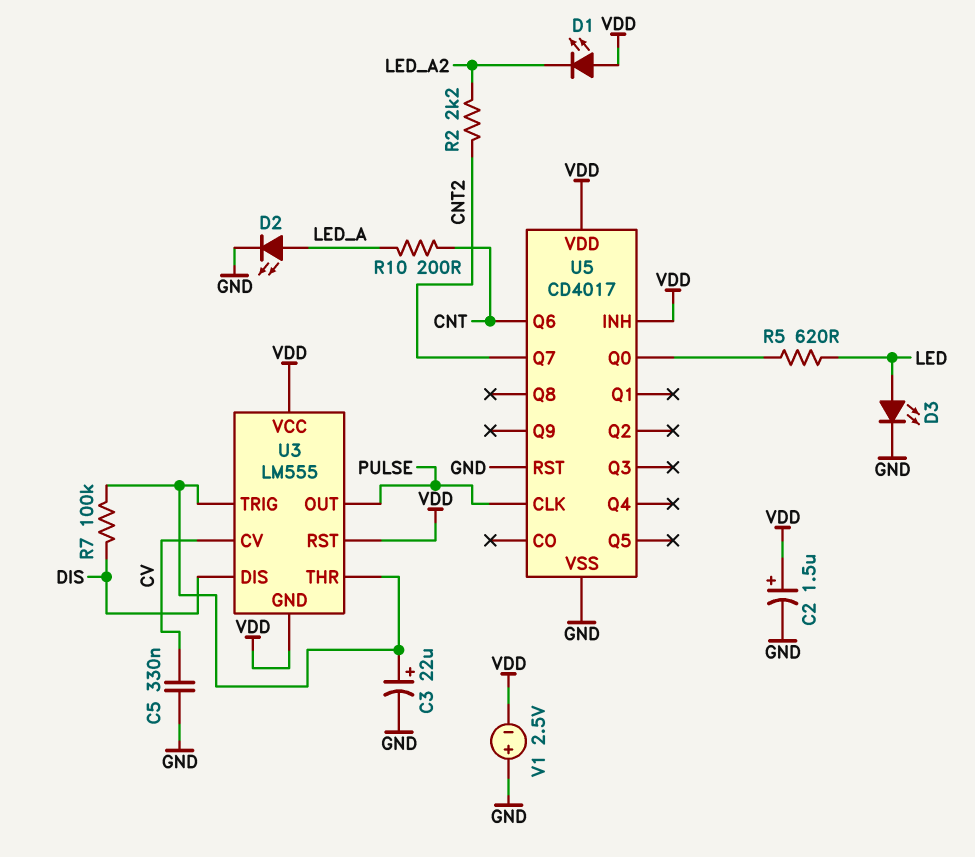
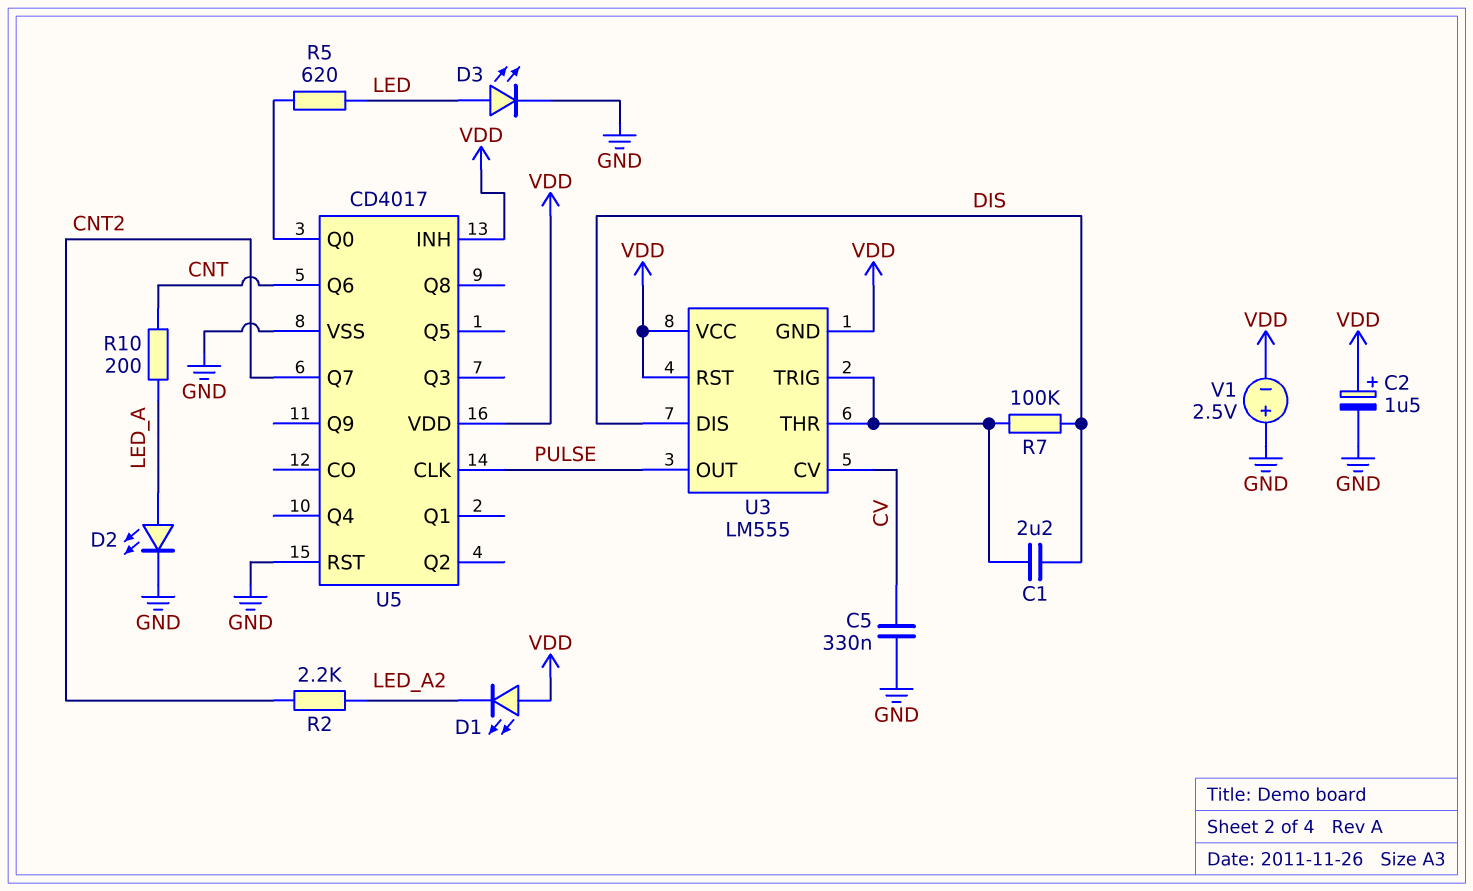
C1: none -> 2.2uF (DIS, U3/THR)
C3: 22uF (plus U3/THR, minus GND) -> none

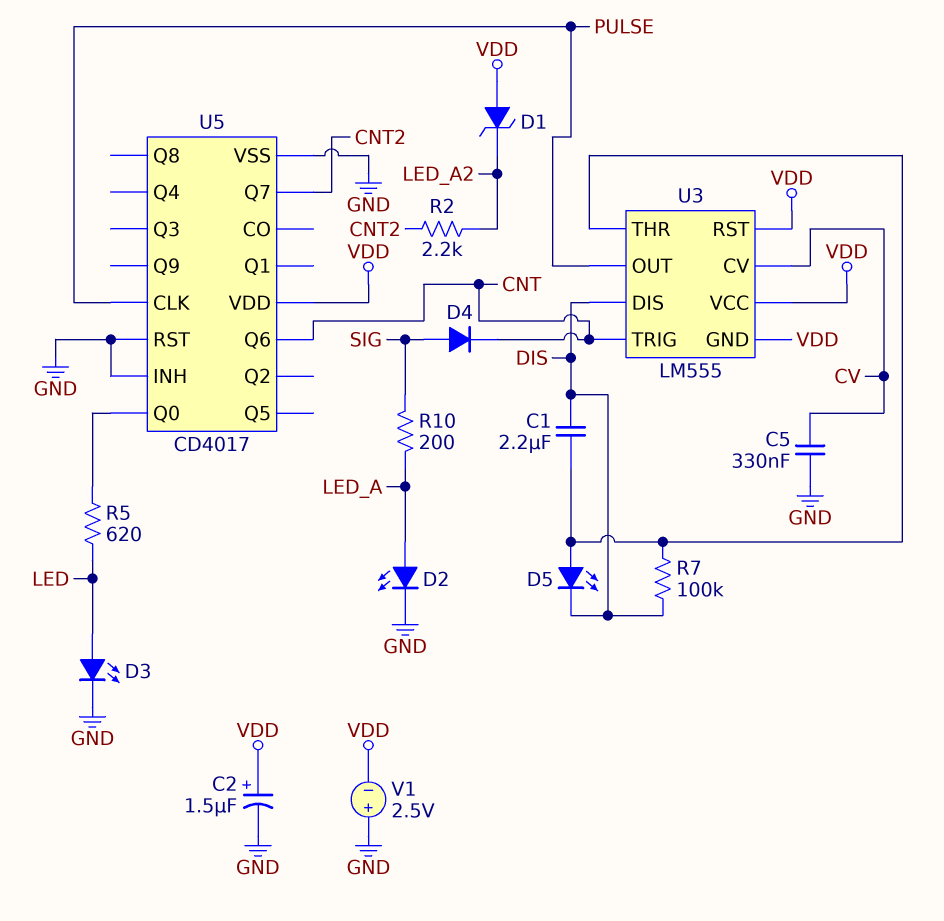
D1: LED (A VDD, K LED_A2) -> zener (A VDD, K LED_A2)
D4: none -> diode (A SIG, K CNT)
D5: none -> LED (A U3/THR, K DIS)
R10: 200 (CNT, LED_A) -> 200 (LED_A, SIG)
U3 pin TRIG: U3/THR -> CNT
U5 pin INH: VDD -> GND

